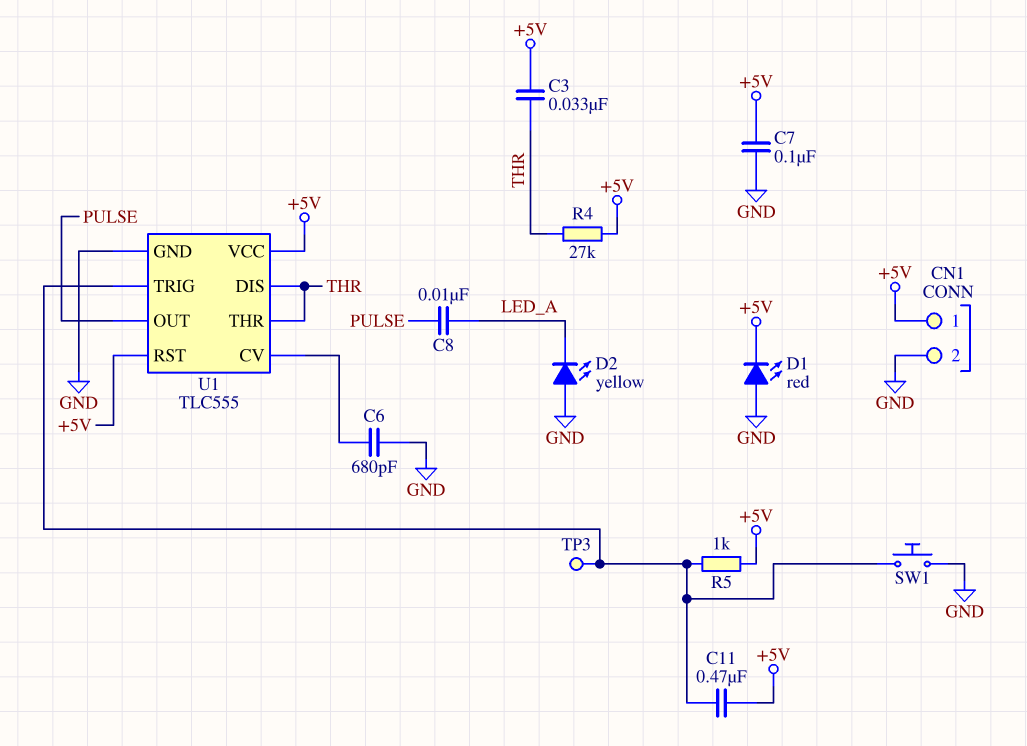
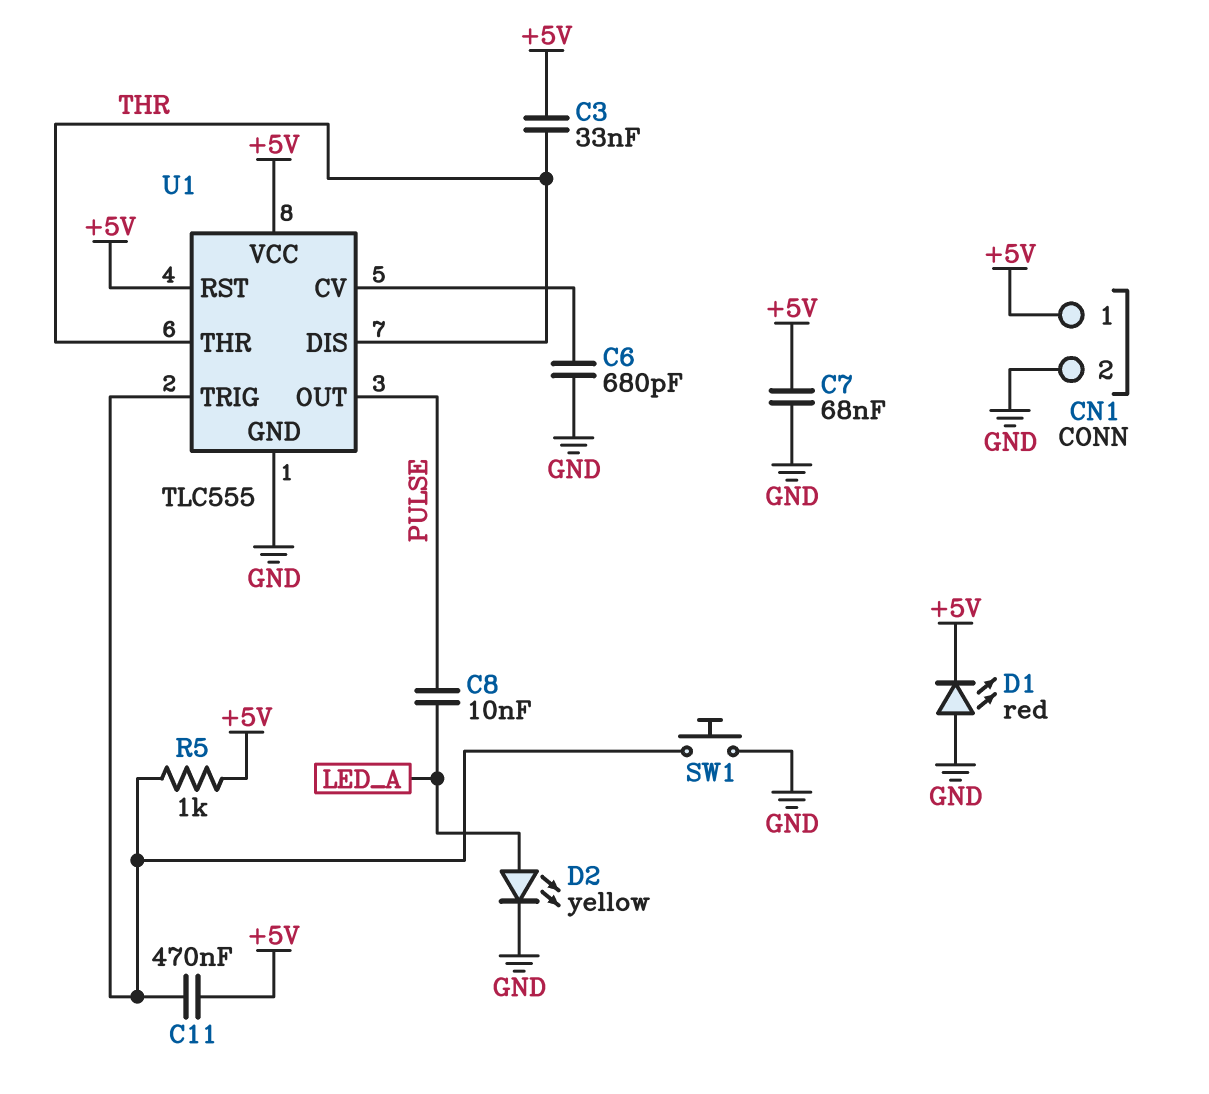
C7: 100nF (+5V, GND) -> 68nF (+5V, GND)
D2: LED yellow (A GND, K LED_A) -> LED yellow (A LED_A, K GND)
R4: 27k (+5V, THR) -> none
TP3: test point (U1/TRIG) -> none

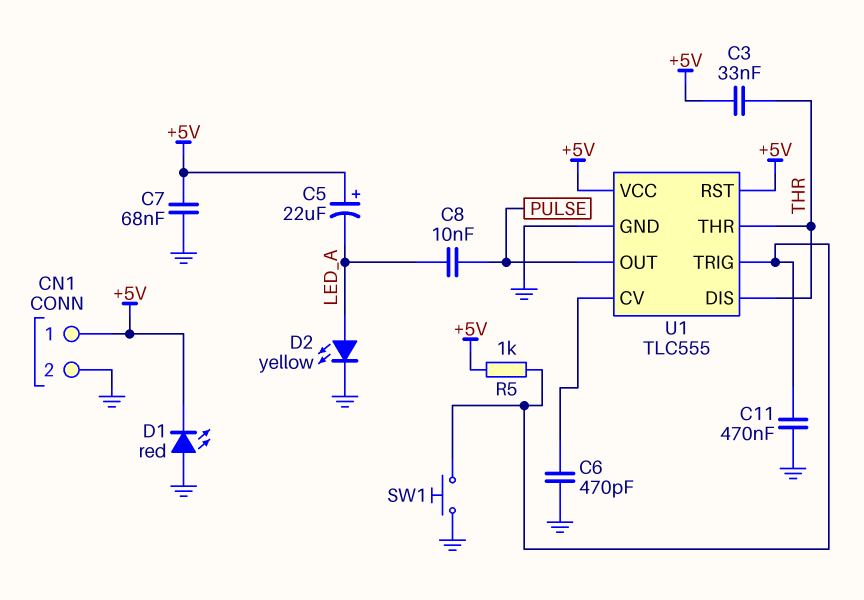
C5: none -> 22uF (plus +5V, minus LED_A)
C6: 680pF (GND, U1/CV) -> 470pF (GND, U1/CV)
C11: 470nF (+5V, U1/TRIG) -> 470nF (GND, U1/TRIG)

